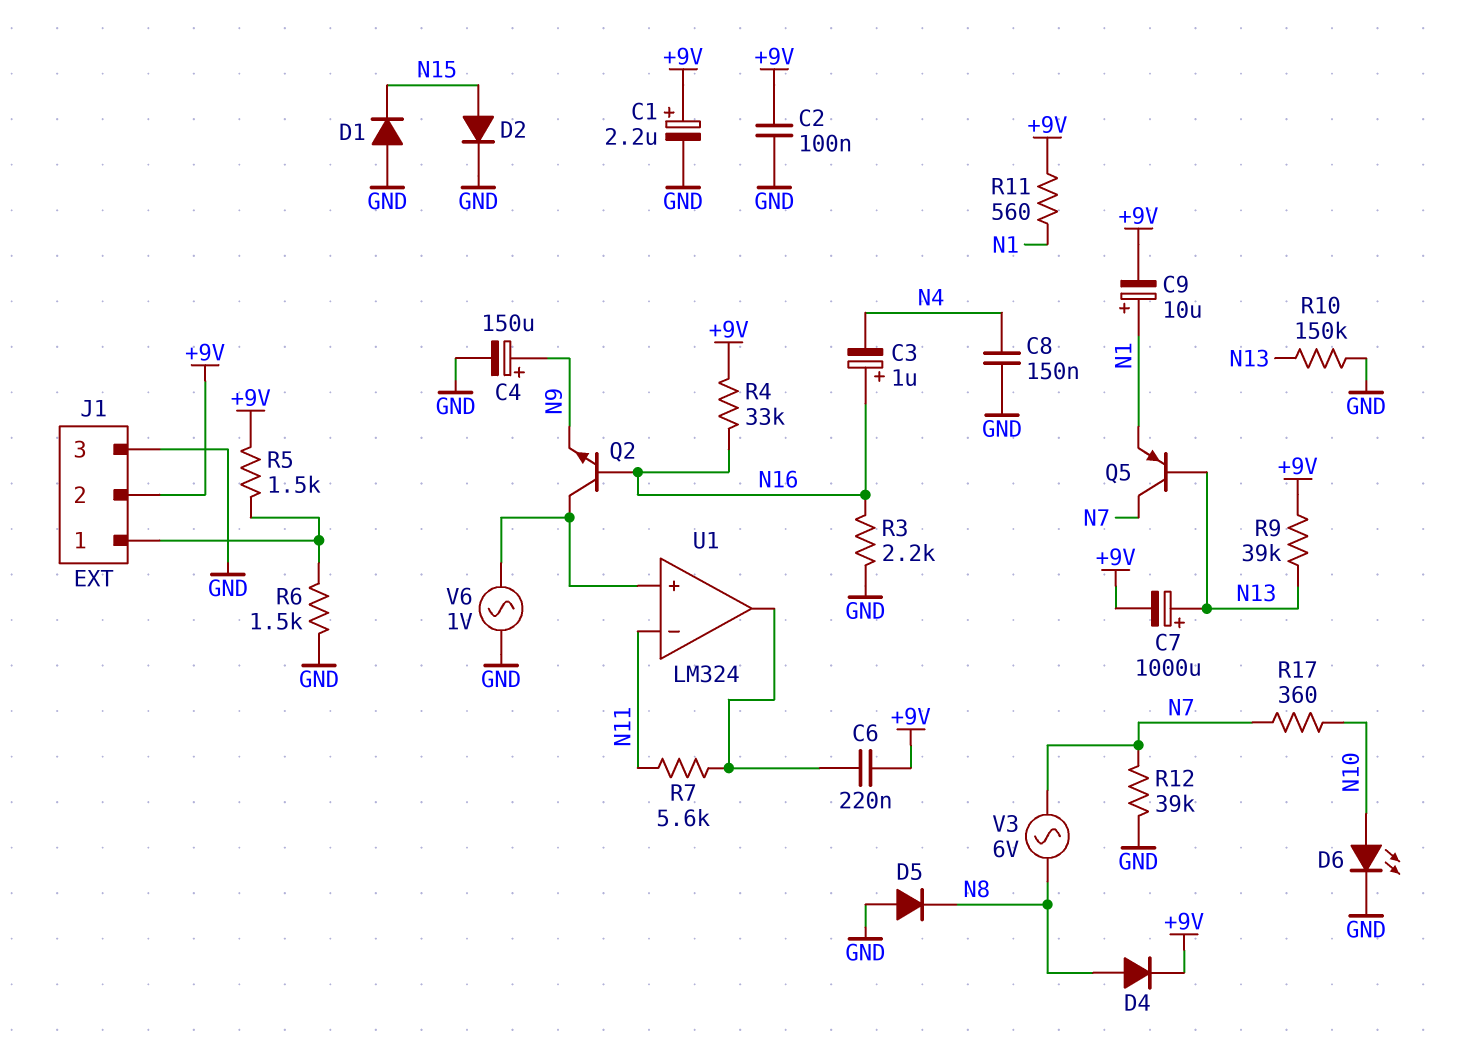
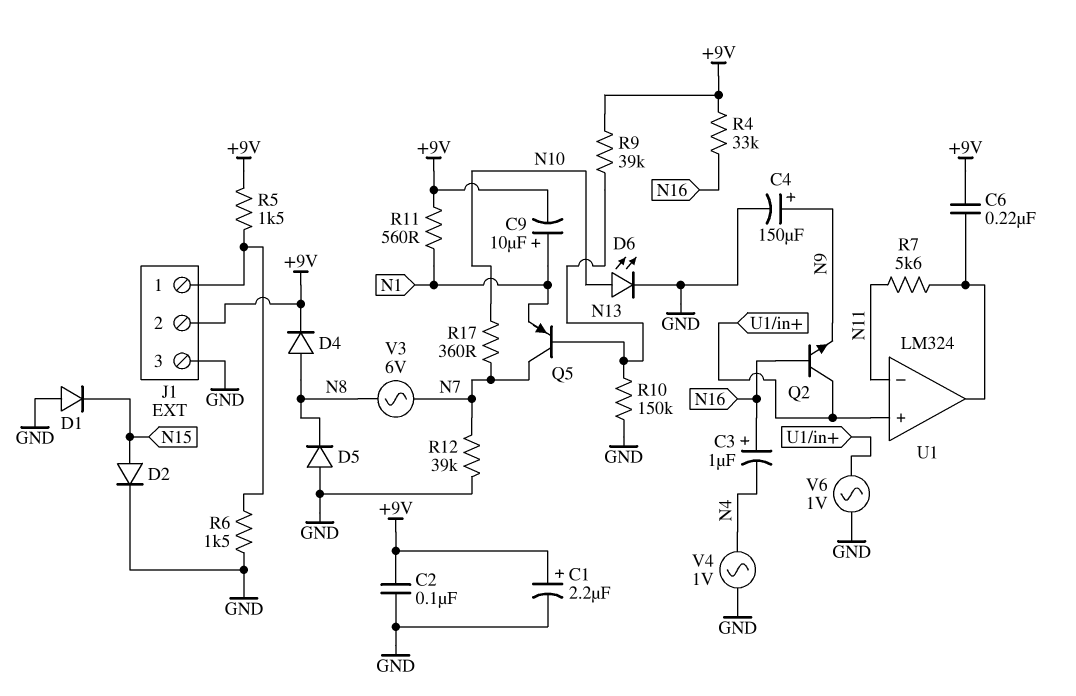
C7: 1000uF (plus N13, minus +9V) -> none
C8: 150nF (GND, N4) -> none
R3: 2.2k (GND, N16) -> none
V4: none -> AC 1V (GND, N4)

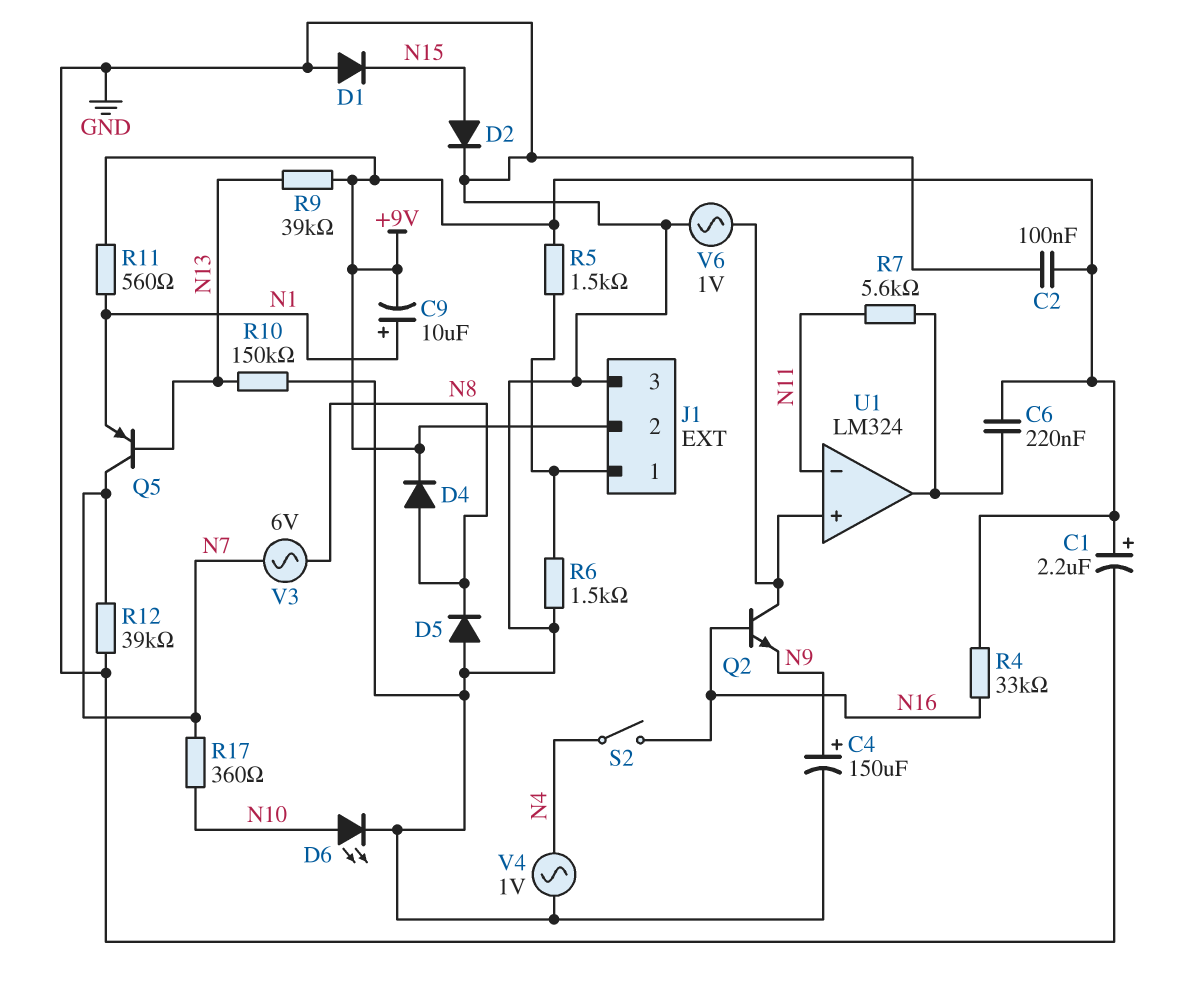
C3: 1uF (plus N16, minus N4) -> none
S2: none -> switch (N4, N16)

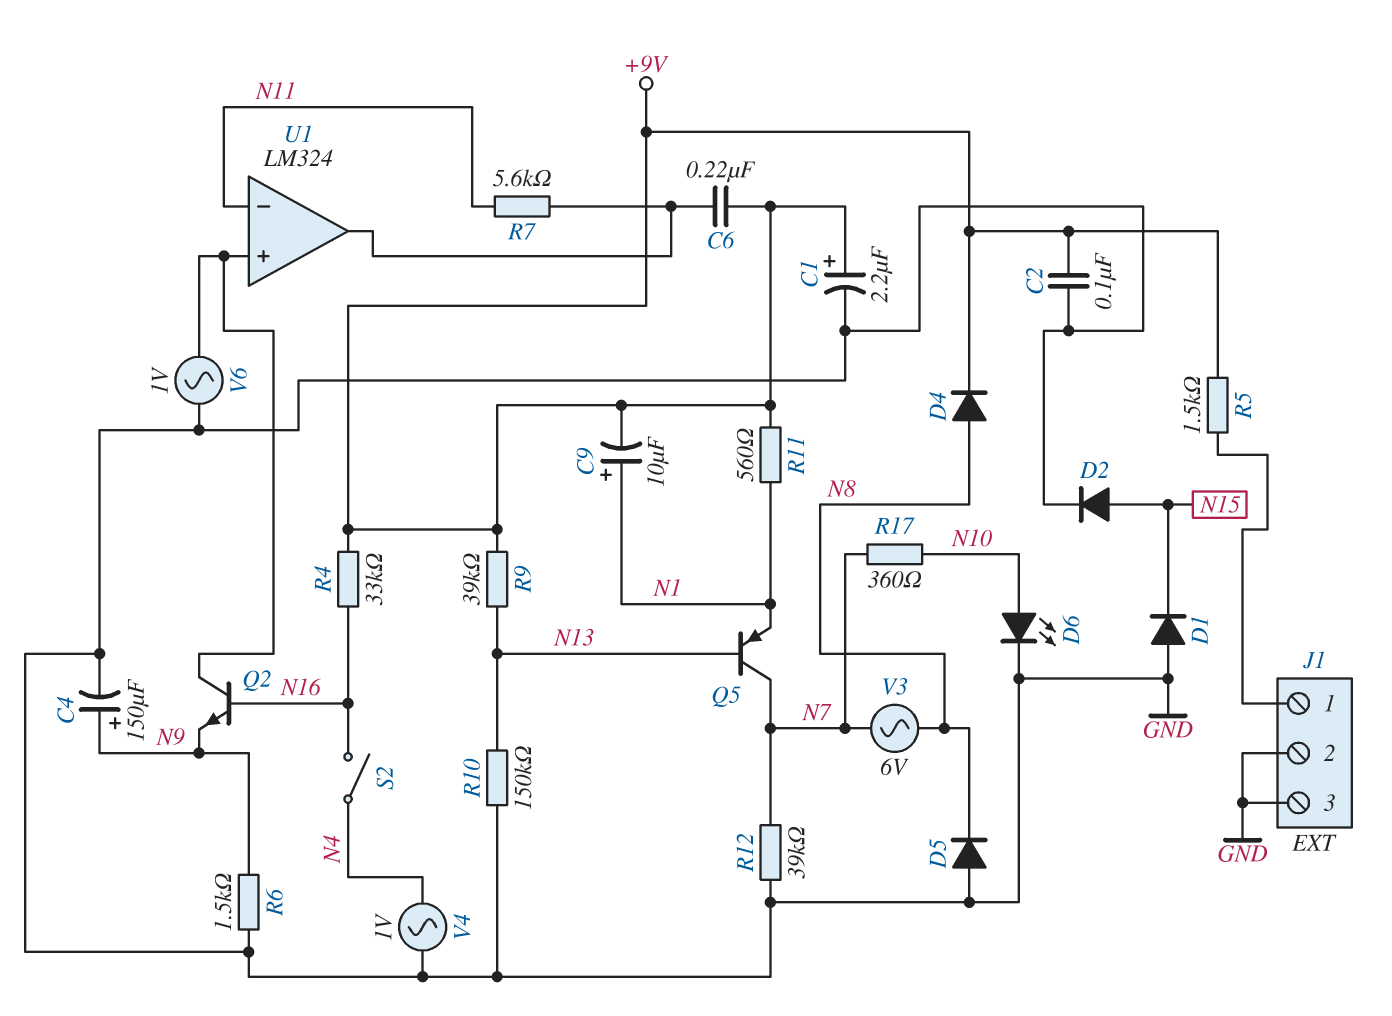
J1 pin 2: +9V -> GND
R6: 1.5k (GND, J1/1) -> 1.5k (GND, N9)

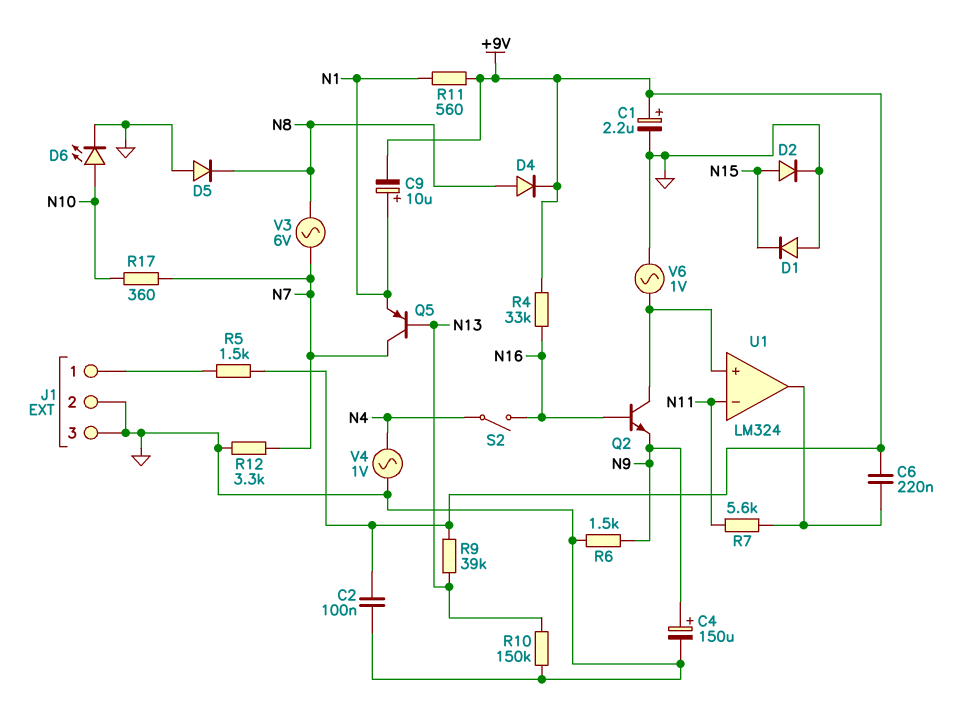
R12: 39k (GND, N7) -> 3.3k (GND, N7)

